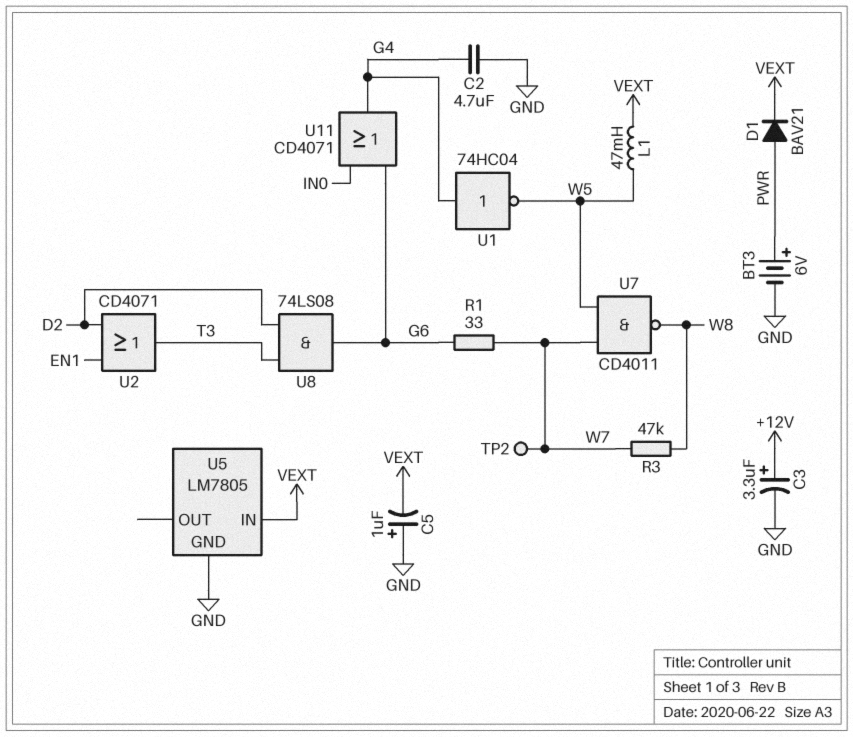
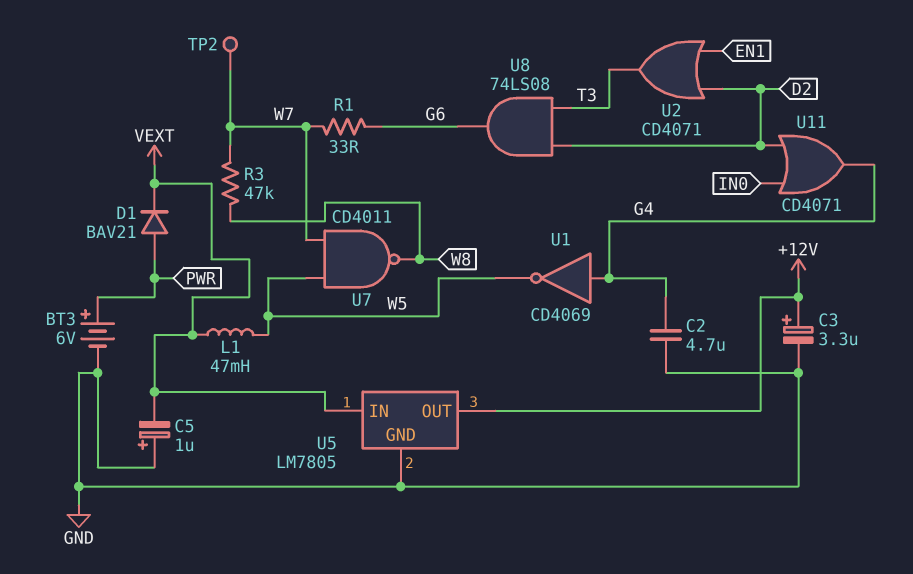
U1: NOT 74HC04 (in G4, out W5) -> NOT CD4069 (in G4, out W5)
U5 pin OUT: none -> +12V
U11: OR CD4071 (in G6, in IN0, out G4) -> OR CD4071 (in D2, in IN0, out G4)

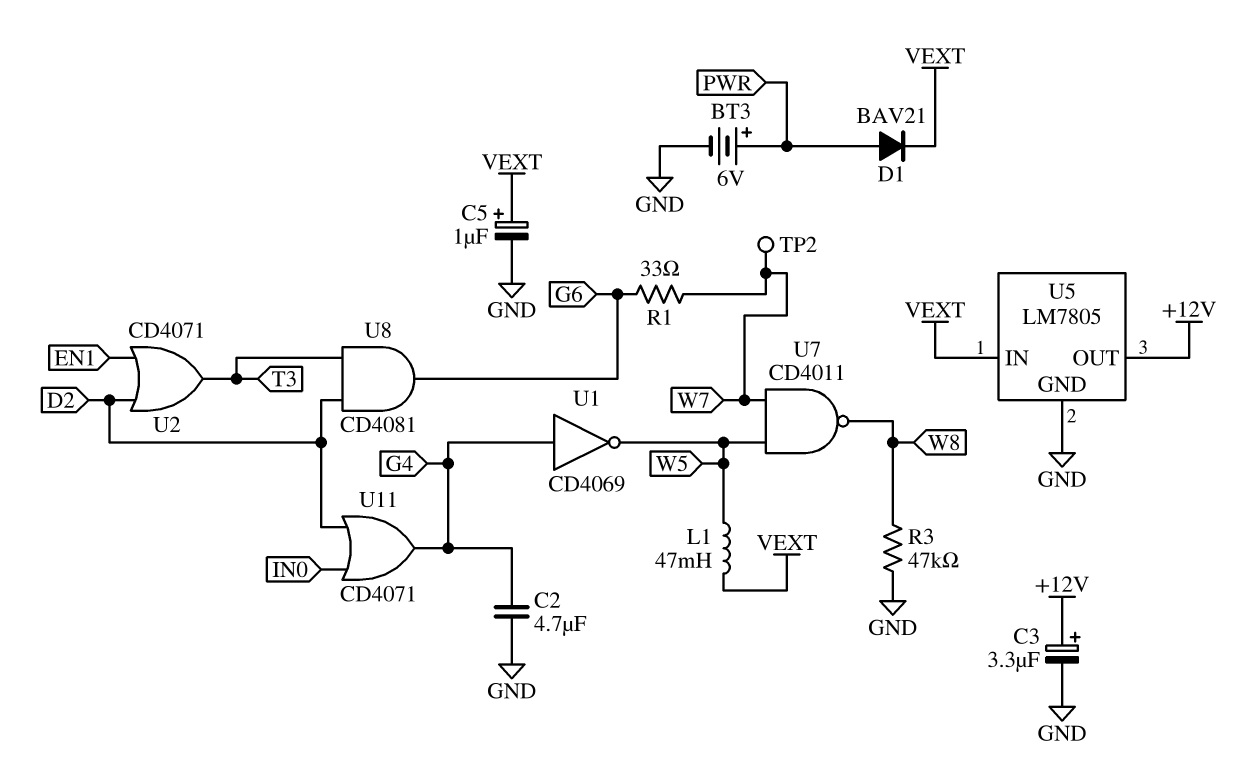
C5: 1uF (plus GND, minus VEXT) -> 1uF (plus VEXT, minus GND)
R3: 47k (W7, W8) -> 47k (GND, W8)
U8: AND 74LS08 (in D2, in T3, out G6) -> AND CD4081 (in D2, in T3, out G6)

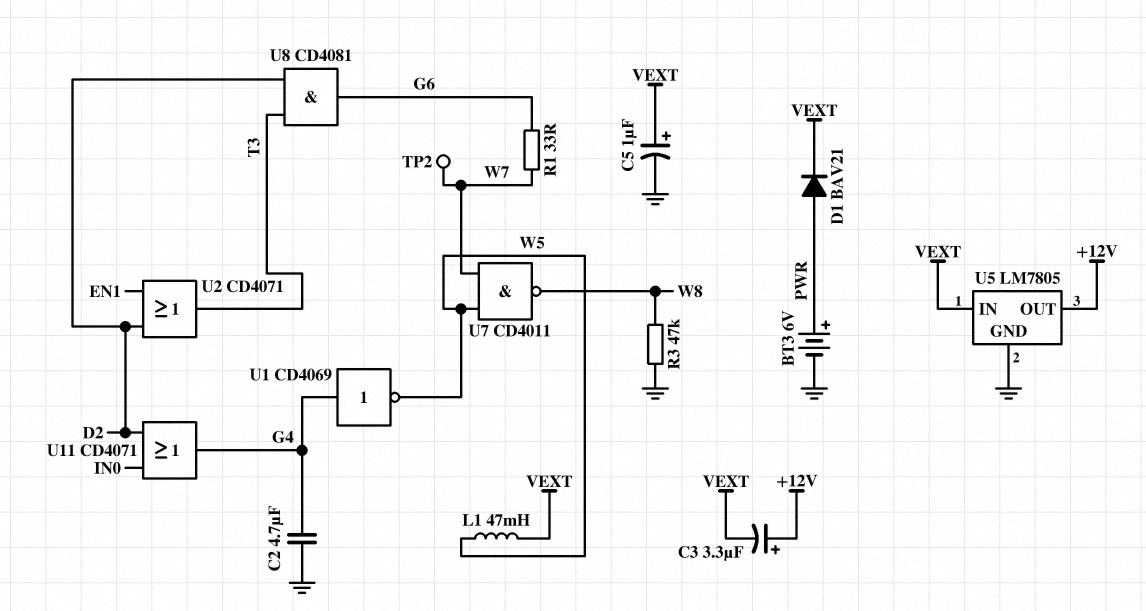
C3: 3.3uF (plus +12V, minus GND) -> 3.3uF (plus +12V, minus VEXT)

